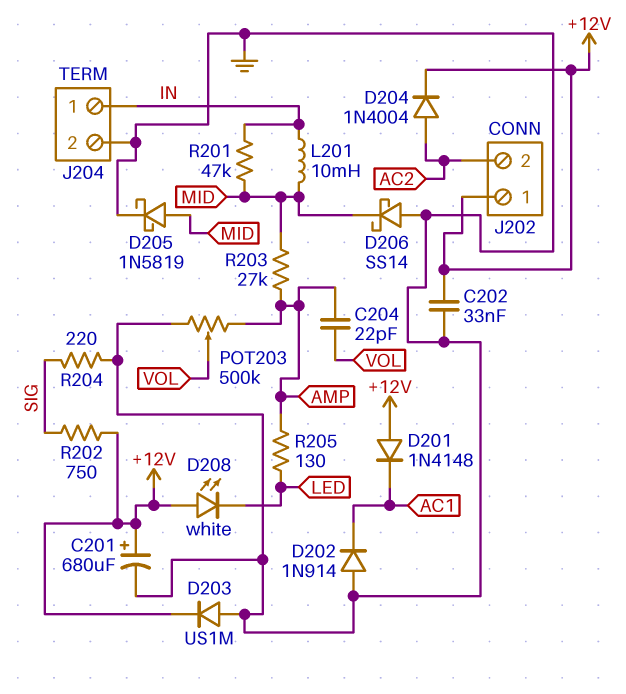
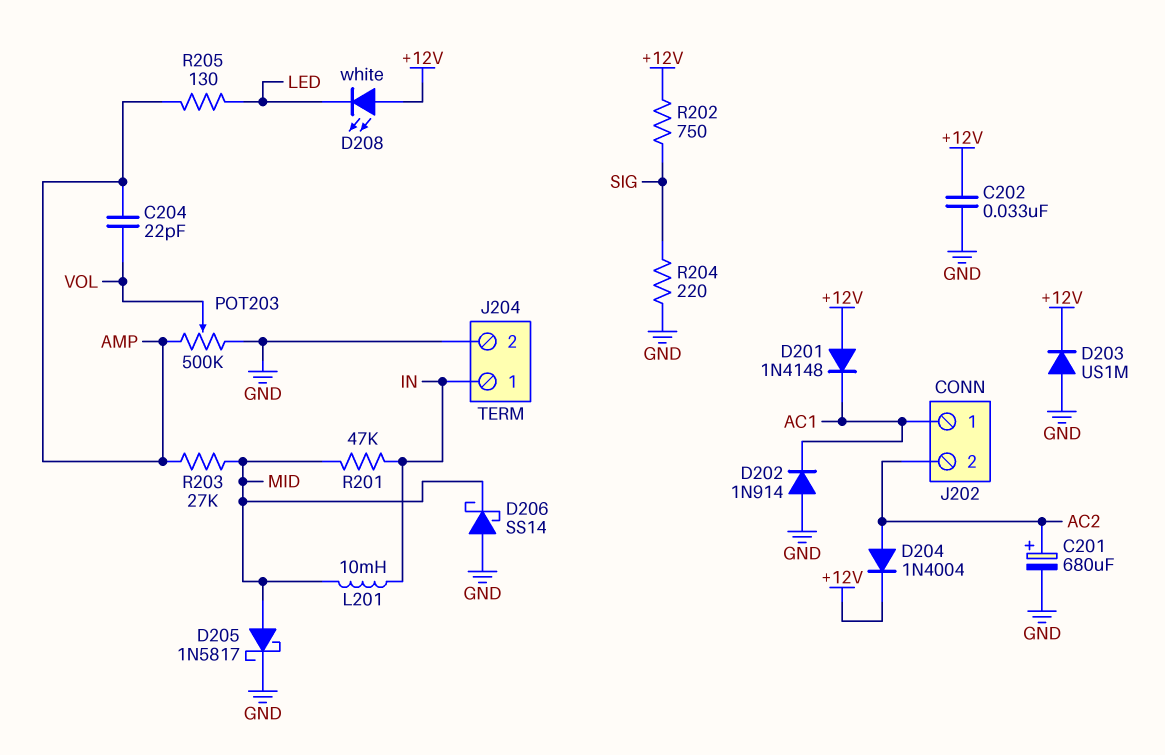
C201: 680uF (plus +12V, minus GND) -> 680uF (plus AC2, minus GND)
D205: schottky 1N5819 (A MID, K GND) -> schottky 1N5817 (A MID, K GND)
J202 pin 1: +12V -> AC1

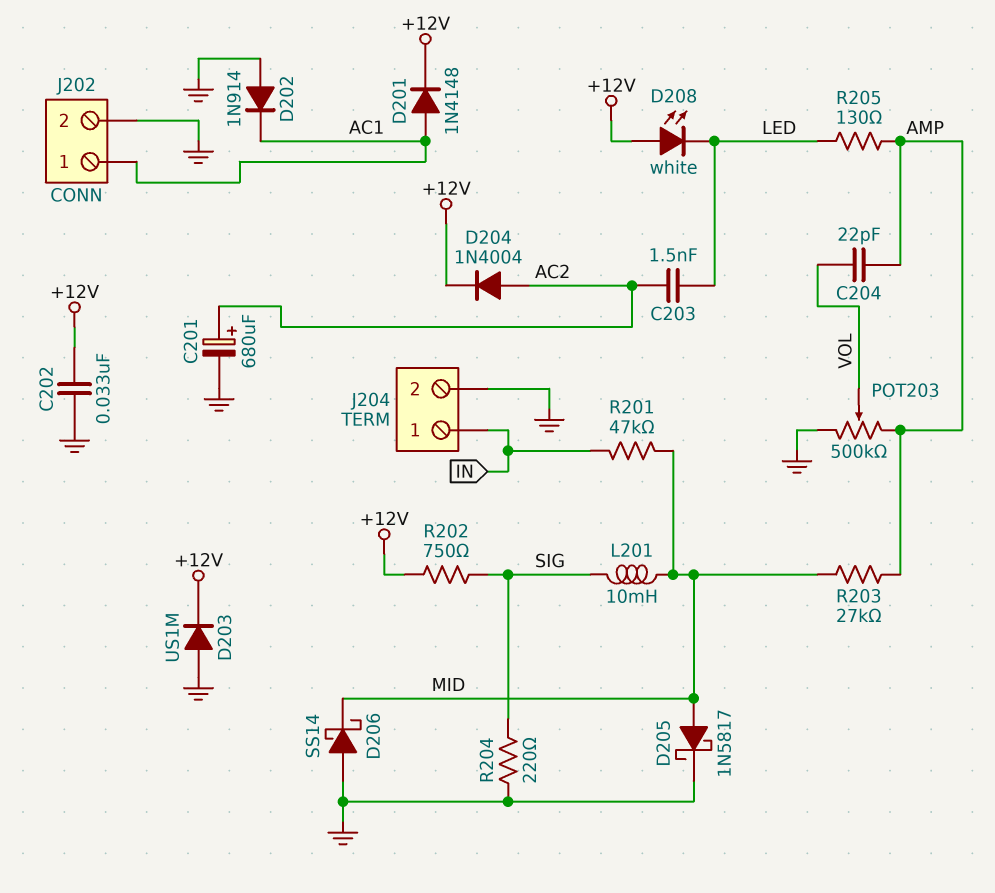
C203: none -> 1.5nF (AC2, LED)
D201: diode 1N4148 (A +12V, K AC1) -> diode 1N4148 (A AC1, K +12V)
J202 pin 2: AC2 -> GND
L201: 10mH (IN, MID) -> 10mH (MID, SIG)

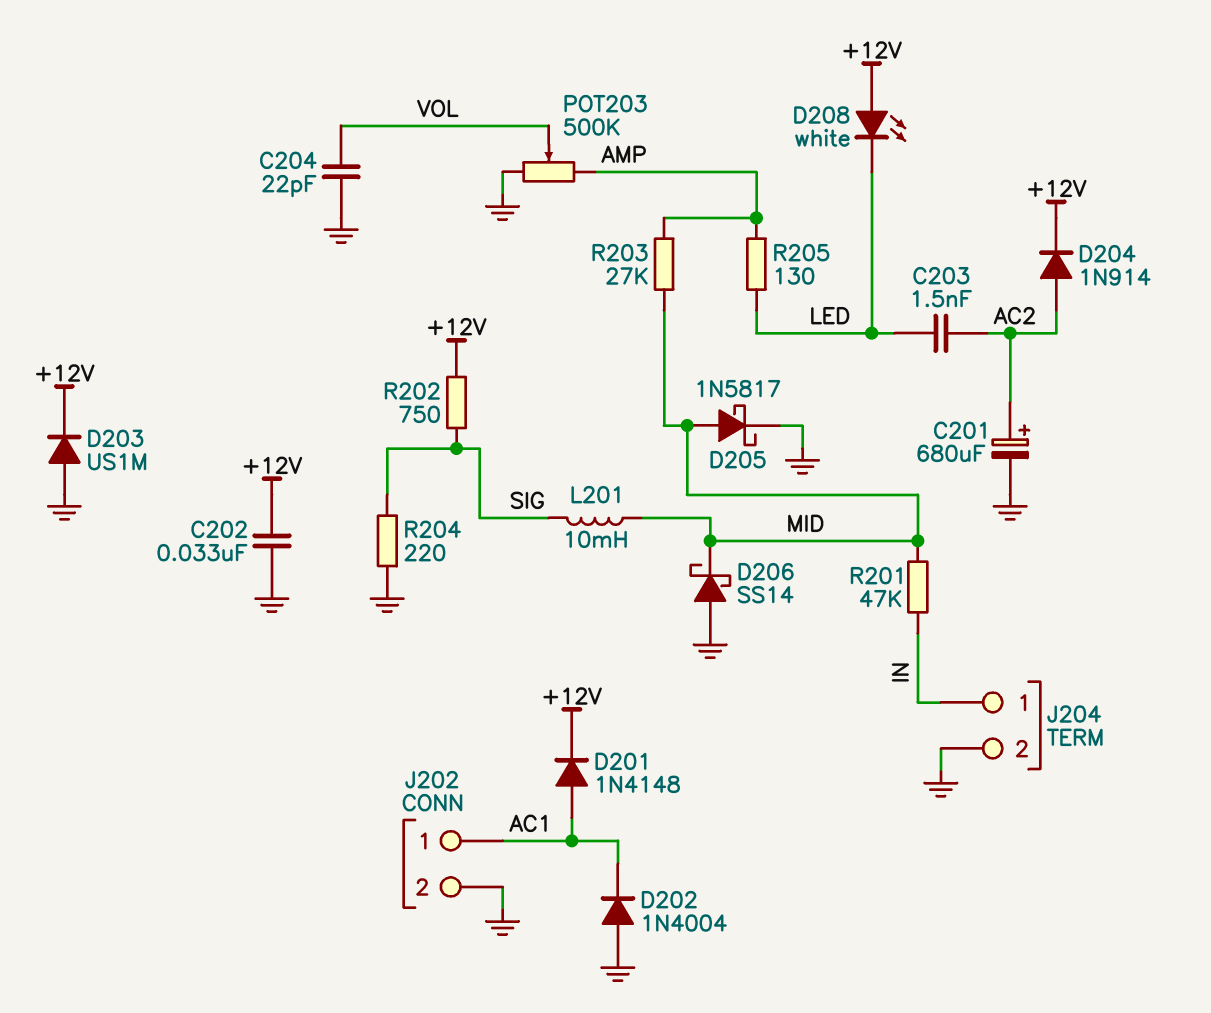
C204: 22pF (AMP, VOL) -> 22pF (GND, VOL)
D202: diode 1N914 (A GND, K AC1) -> diode 1N4004 (A GND, K AC1)
D204: diode 1N4004 (A AC2, K +12V) -> diode 1N914 (A AC2, K +12V)

